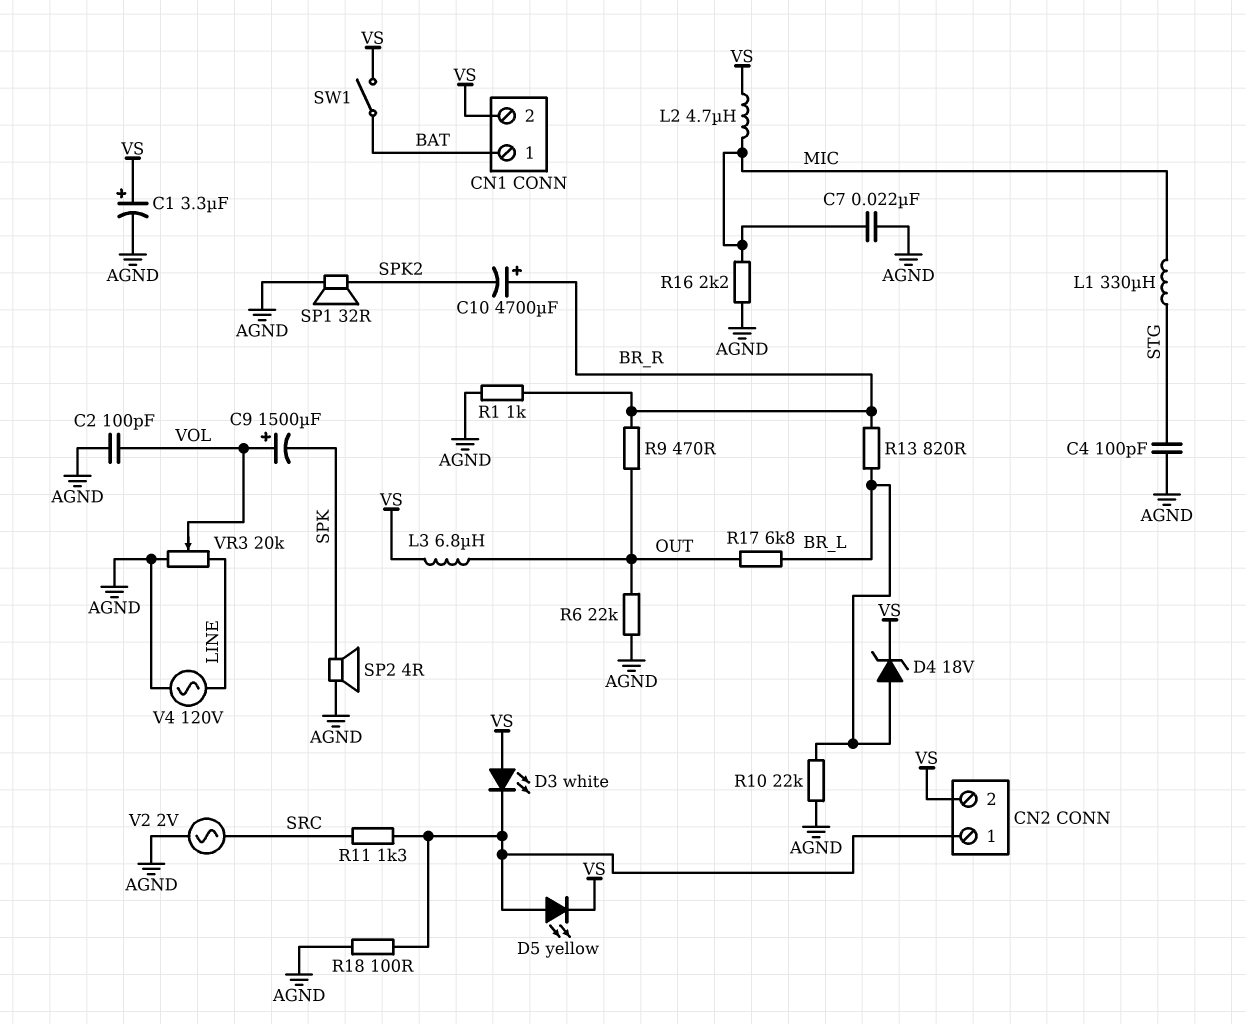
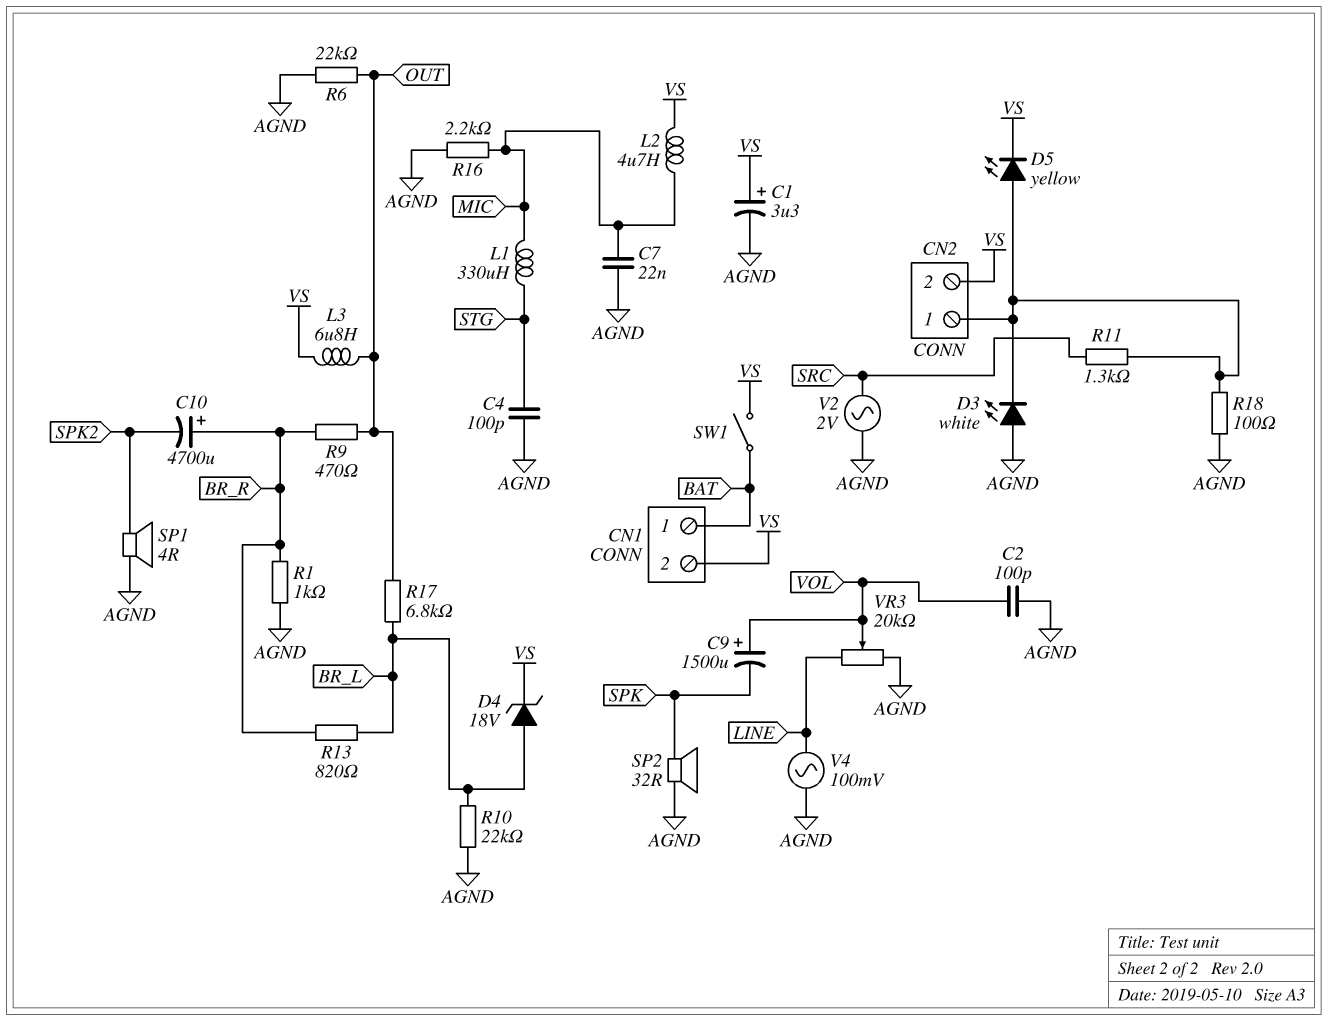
D3: LED white (A VS, K CN2/1) -> LED white (A AGND, K CN2/1)
SP1: speaker 32R (AGND, SPK2) -> speaker 4R (AGND, SPK2)
SP2: speaker 4R (AGND, SPK) -> speaker 32R (AGND, SPK)
V4: AC 120V (AGND, LINE) -> AC 100mV (AGND, LINE)

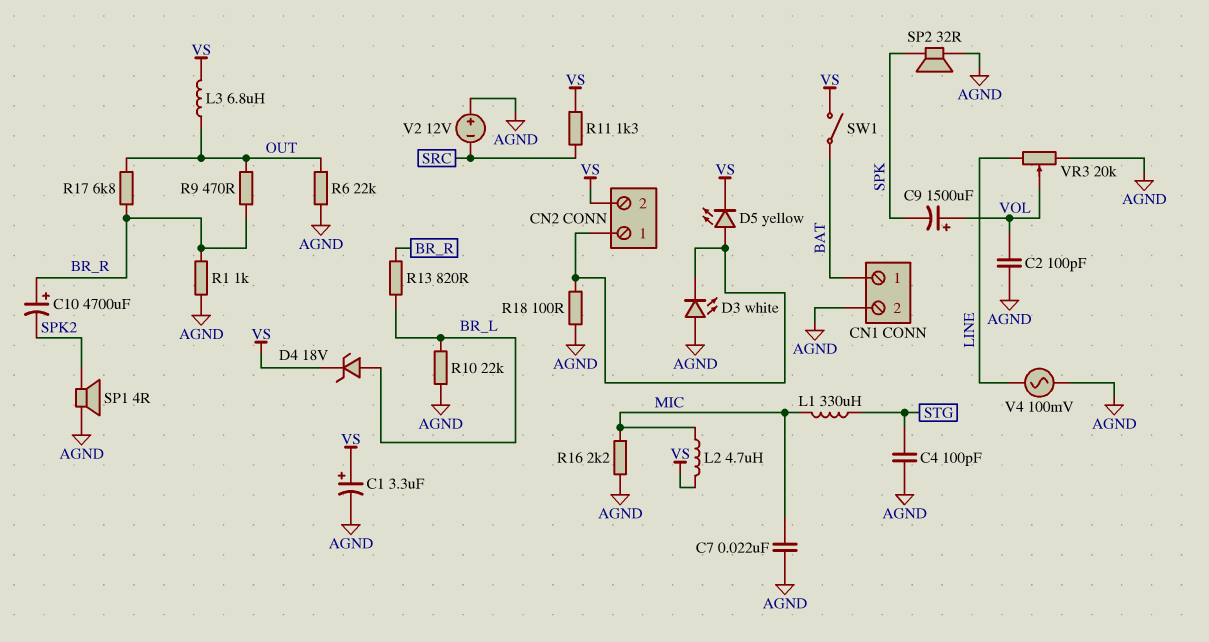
CN1 pin 2: VS -> AGND
R11: 1.3k (CN2/1, SRC) -> 1.3k (SRC, VS)
R17: 6.8k (BR_L, OUT) -> 6.8k (BR_R, OUT)
V2: AC 2V (AGND, SRC) -> 12V (plus AGND, minus SRC)

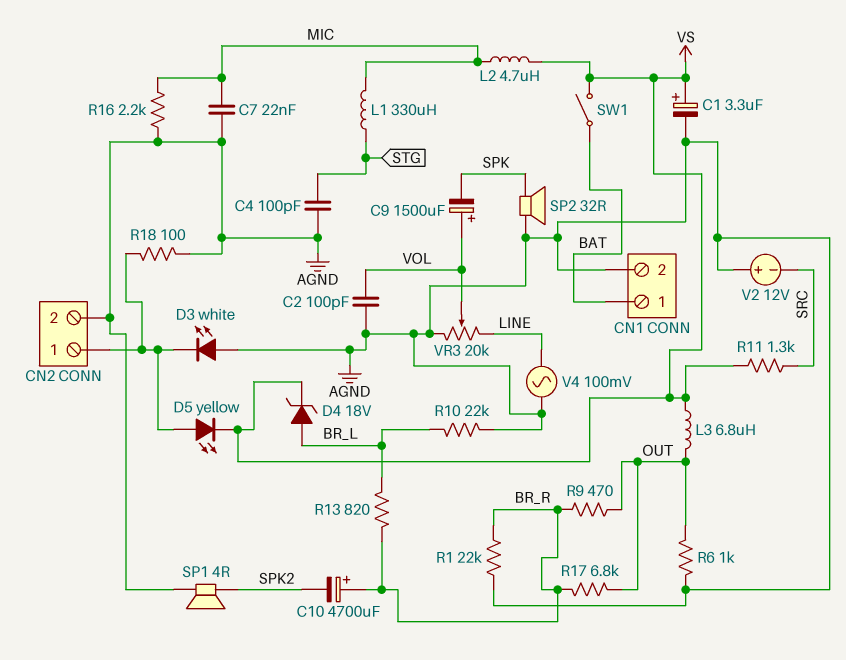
CN2 pin 2: VS -> AGND
R1: 1k (AGND, BR_R) -> 22k (AGND, BR_R)
R6: 22k (AGND, OUT) -> 1k (AGND, OUT)

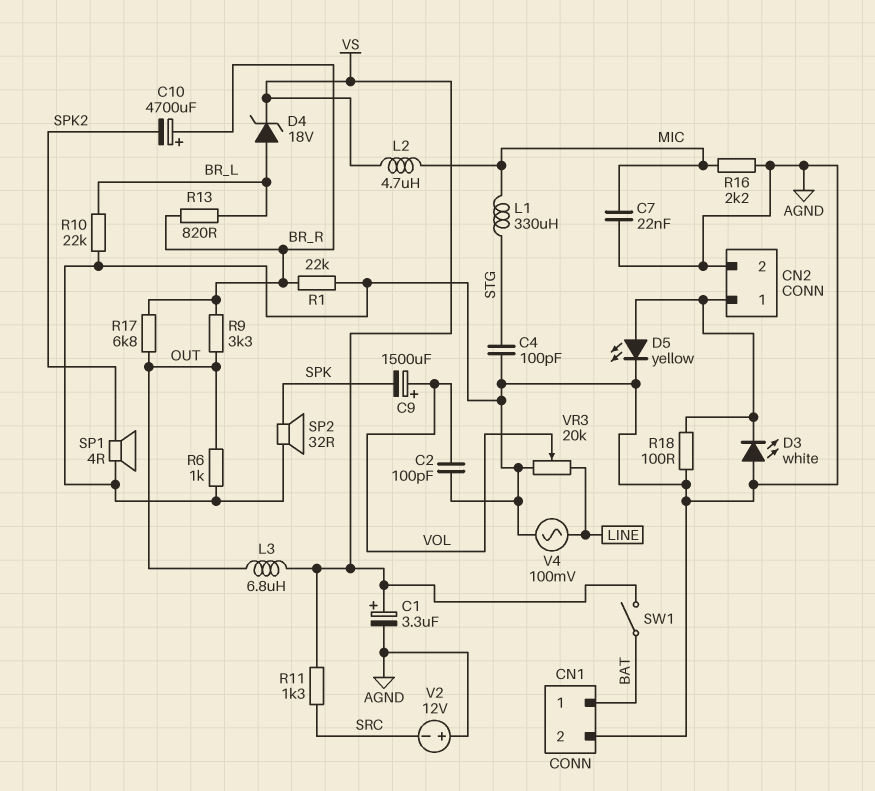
D5: LED yellow (A CN2/1, K VS) -> LED yellow (A CN2/1, K AGND)
R9: 470 (BR_R, OUT) -> 3.3k (BR_R, OUT)

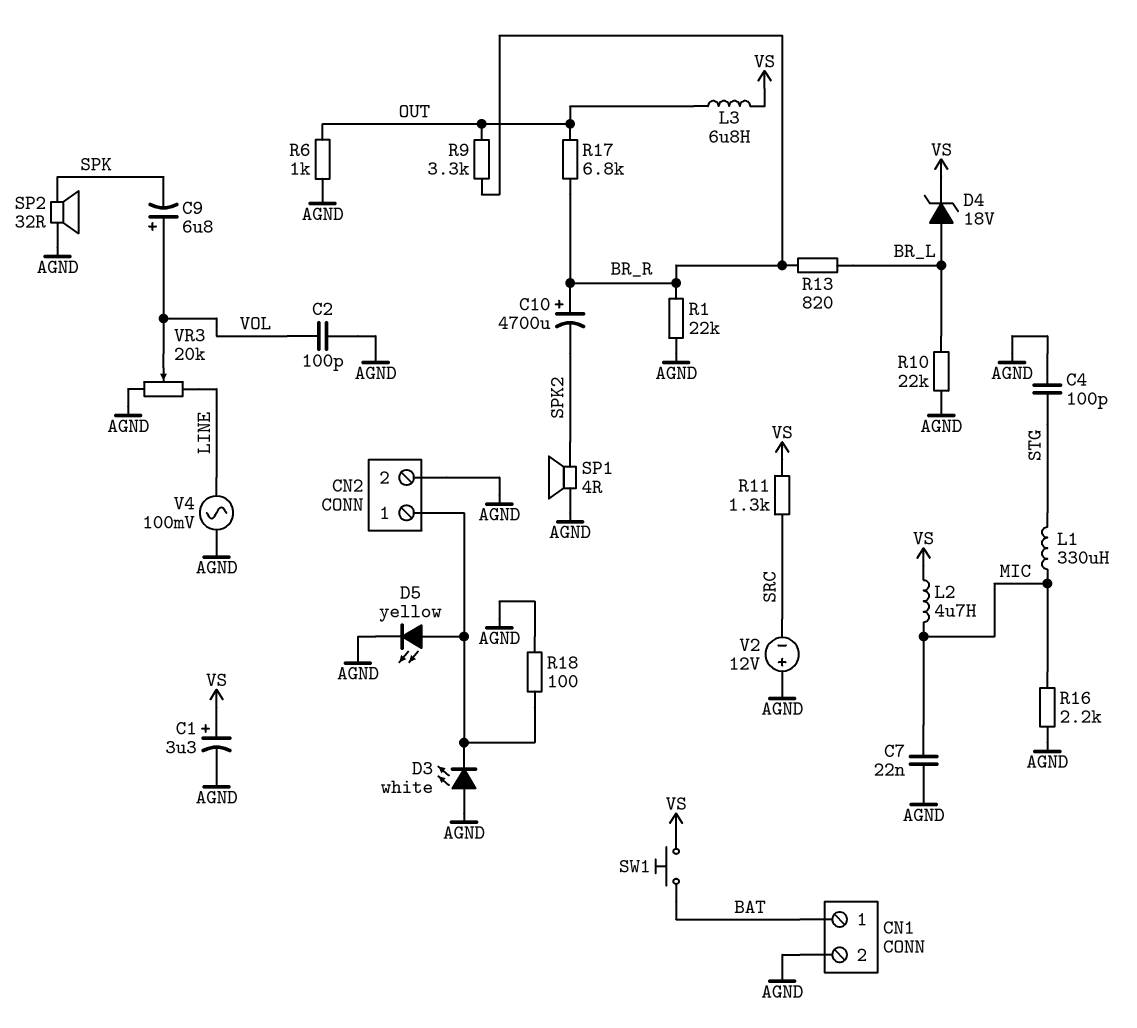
C9: 1500uF (plus VOL, minus SPK) -> 6.8uF (plus VOL, minus SPK)
SW1: switch (BAT, VS) -> button (BAT, VS)

